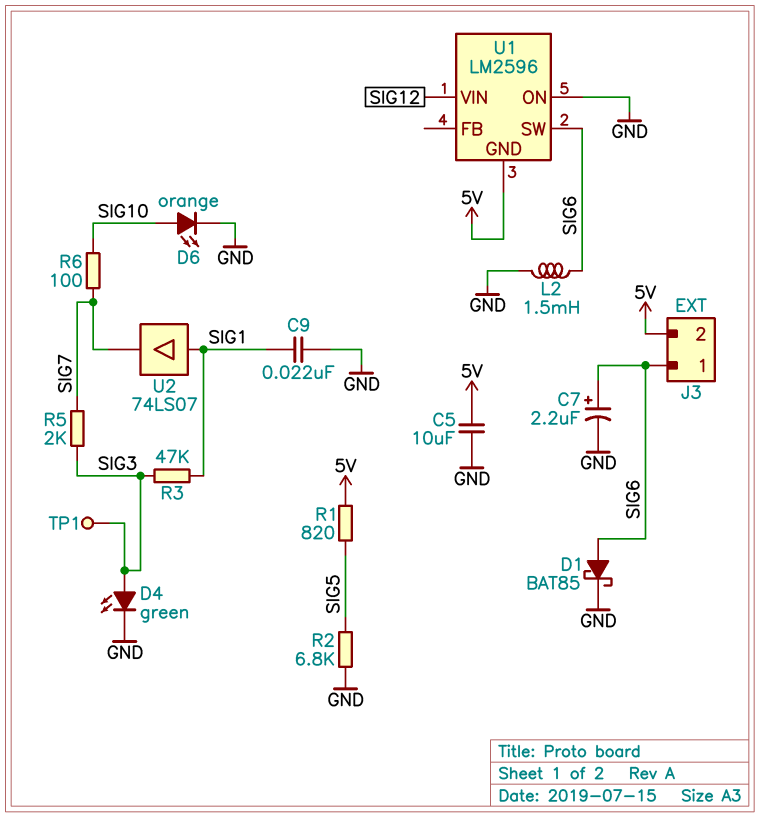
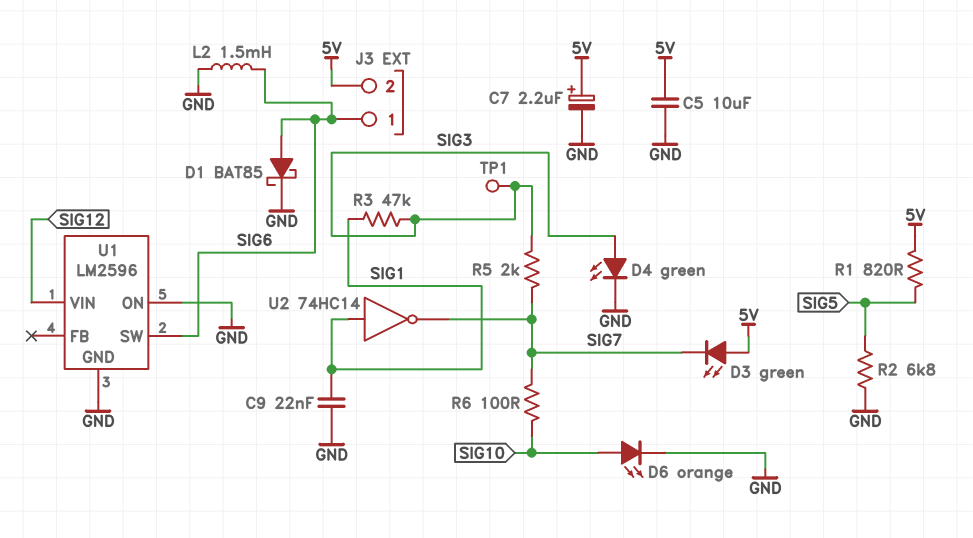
C7: 2.2uF (plus SIG6, minus GND) -> 2.2uF (plus 5V, minus GND)
D3: none -> LED green (A 5V, K SIG7)
U1 pin GND: 5V -> GND
U2: buffer 74LS07 (in SIG1, out SIG7) -> NOT 74HC14 (in SIG1, out SIG7)

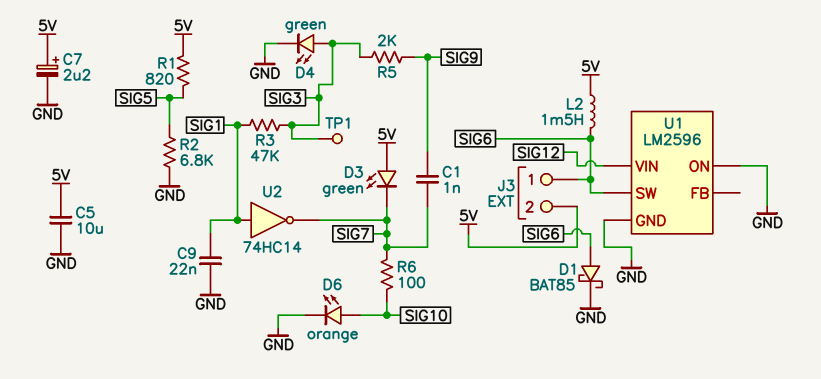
C1: none -> 1nF (SIG7, SIG9)
L2: 1.5mH (GND, SIG6) -> 1.5mH (5V, SIG6)
R5: 2k (SIG3, SIG7) -> 2k (SIG3, SIG9)

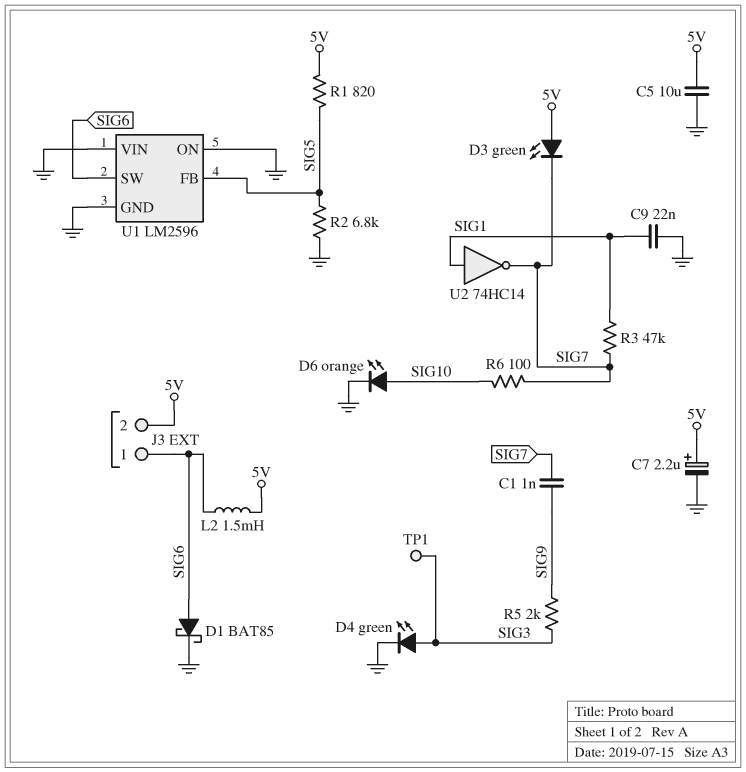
R3: 47k (SIG1, SIG3) -> 47k (SIG1, SIG7)
U1 pin FB: none -> SIG5
U1 pin VIN: SIG12 -> GND

